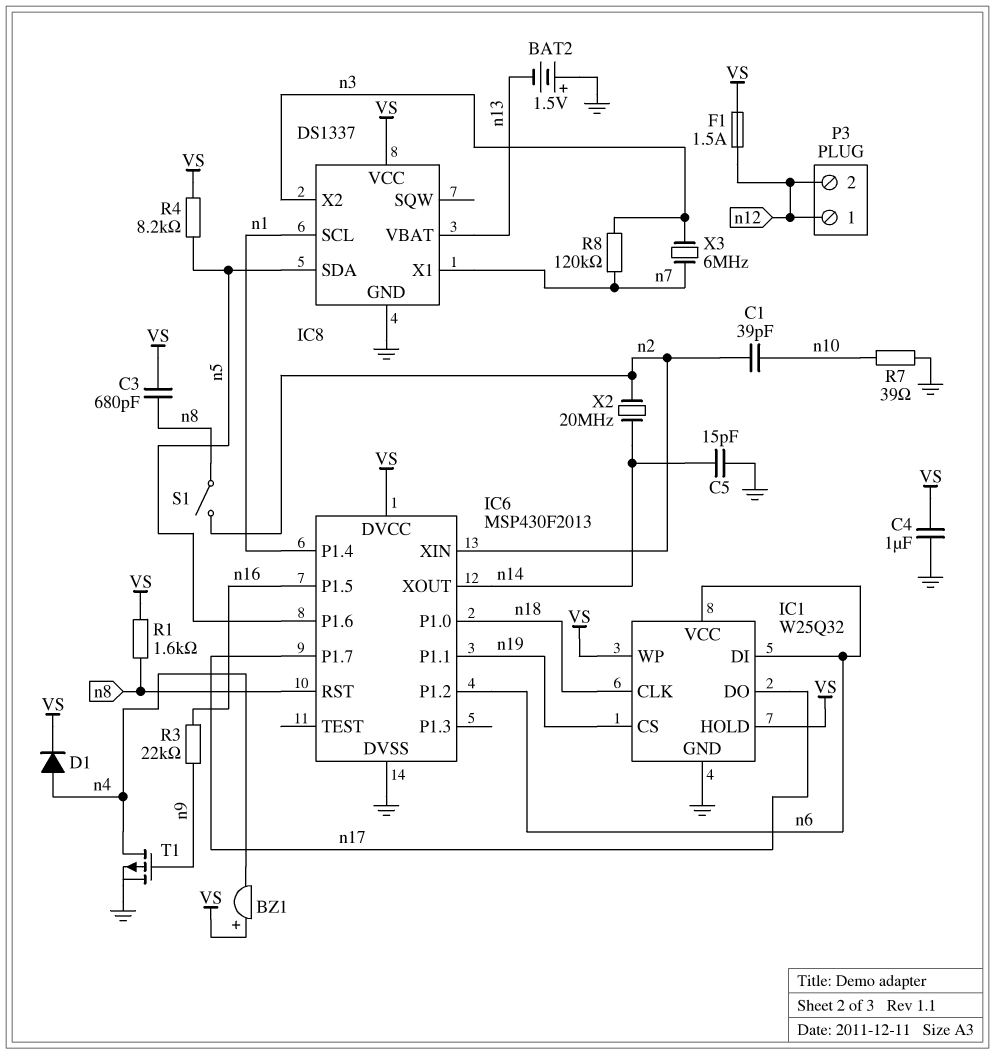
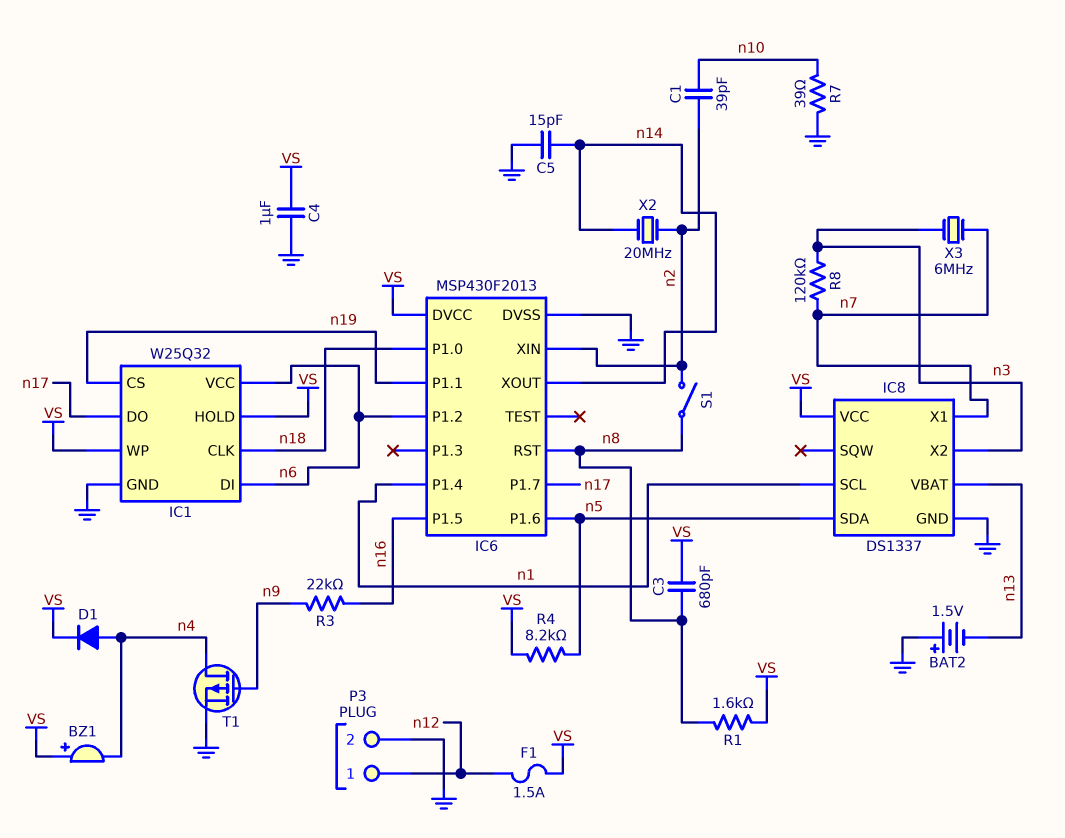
P3 pin 2: n12 -> GND

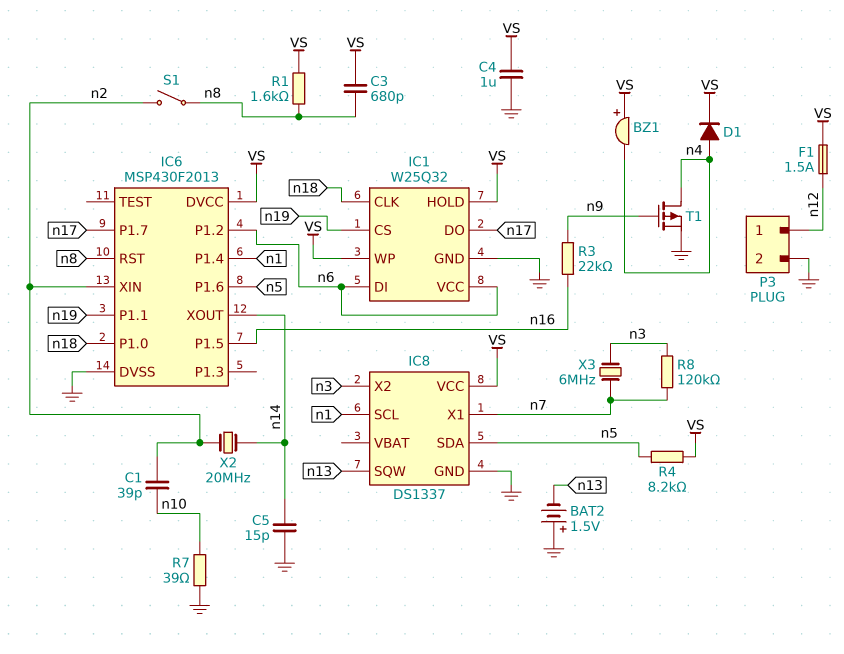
IC8 pin SQW: none -> n13
IC8 pin VBAT: n13 -> none

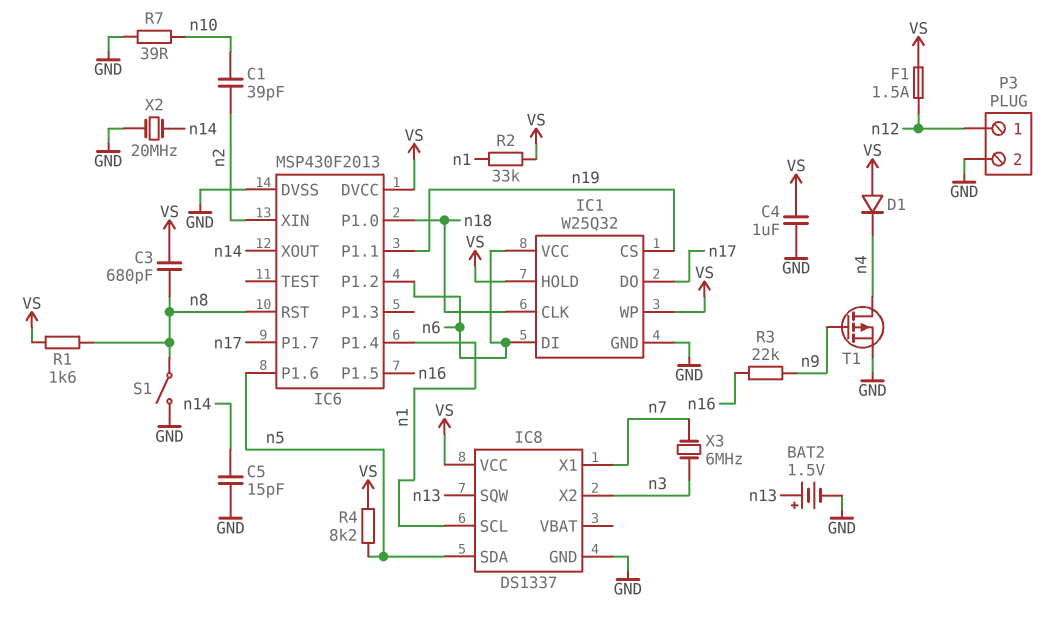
BAT2: 1.5V (plus GND, minus n13) -> 1.5V (plus n13, minus GND)
BZ1: buzzer (plus VS, minus n4) -> none
D1: diode (A n4, K VS) -> diode (A VS, K n4)
R2: none -> 33k (VS, n1)
R8: 120k (n3, n7) -> none
S1: switch (n2, n8) -> switch (GND, n8)
X2: 20MHz (n2, n14) -> 20MHz (GND, n14)

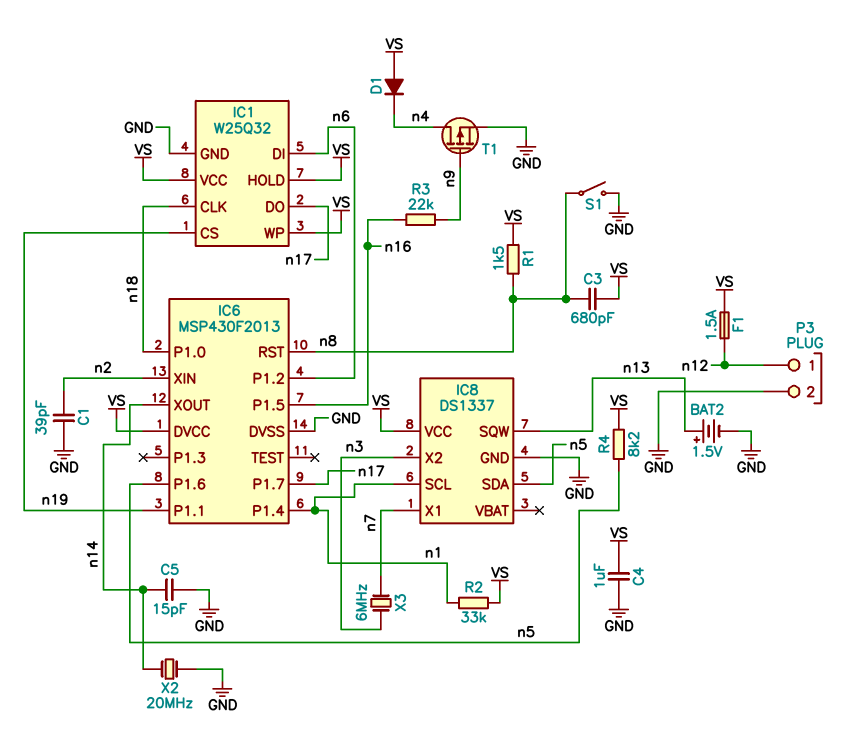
C1: 39pF (n2, n10) -> 39pF (GND, n2)
IC1 pin VCC: n6 -> VS
R1: 1.6k (VS, n8) -> 1.5k (VS, n8)
R7: 39 (GND, n10) -> none

